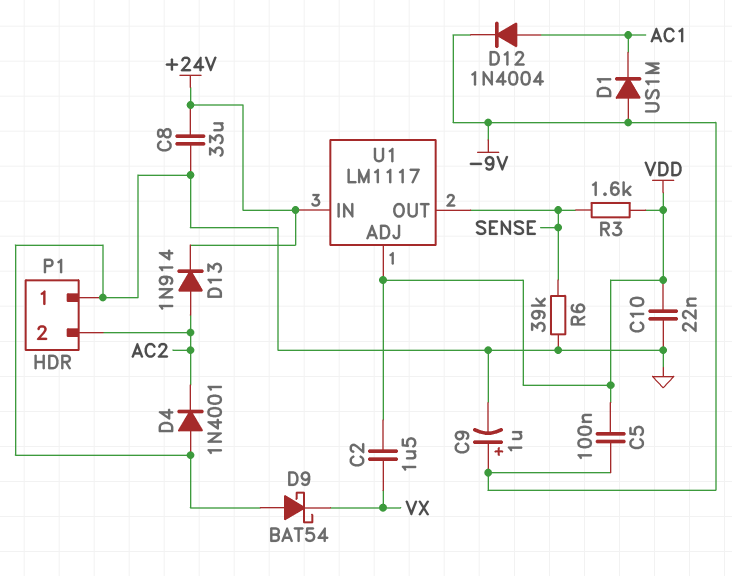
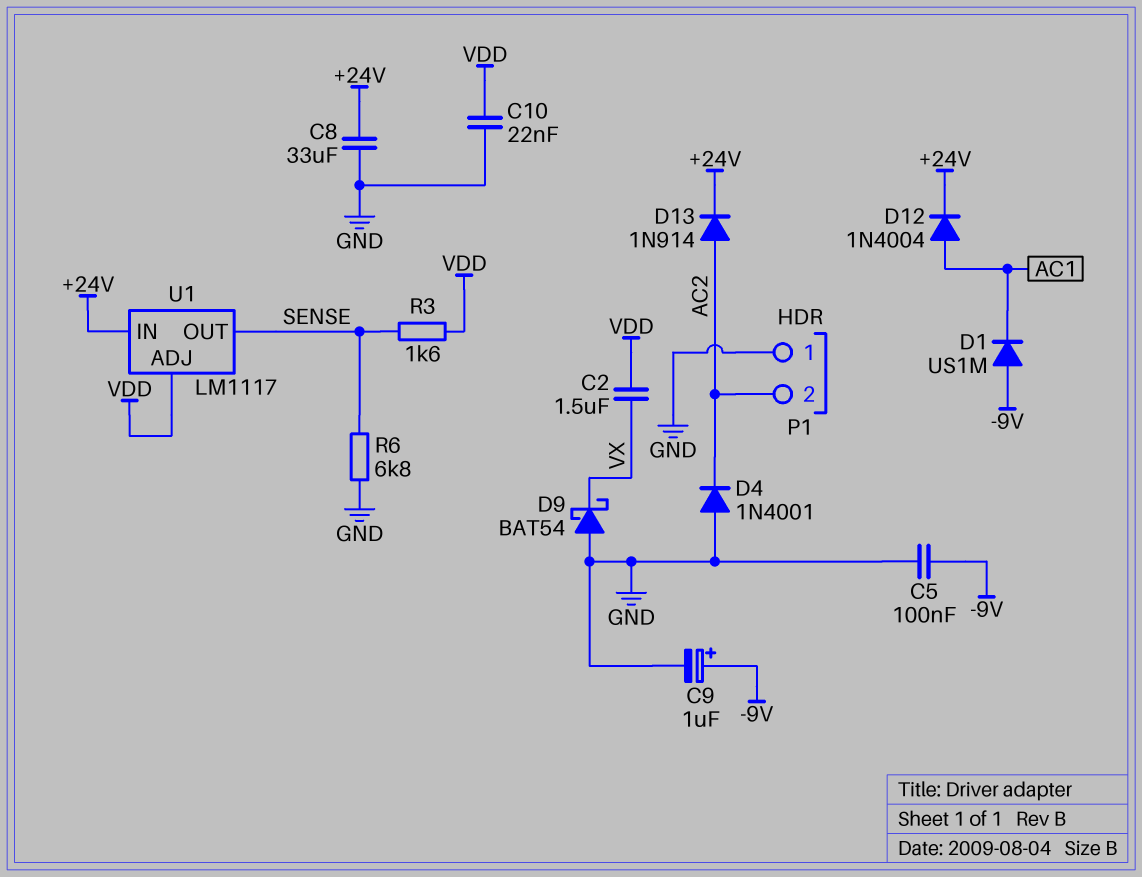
C5: 100nF (-9V, VDD) -> 100nF (-9V, GND)
D12: diode 1N4004 (A AC1, K -9V) -> diode 1N4004 (A AC1, K +24V)
R6: 39k (GND, SENSE) -> 6.8k (GND, SENSE)

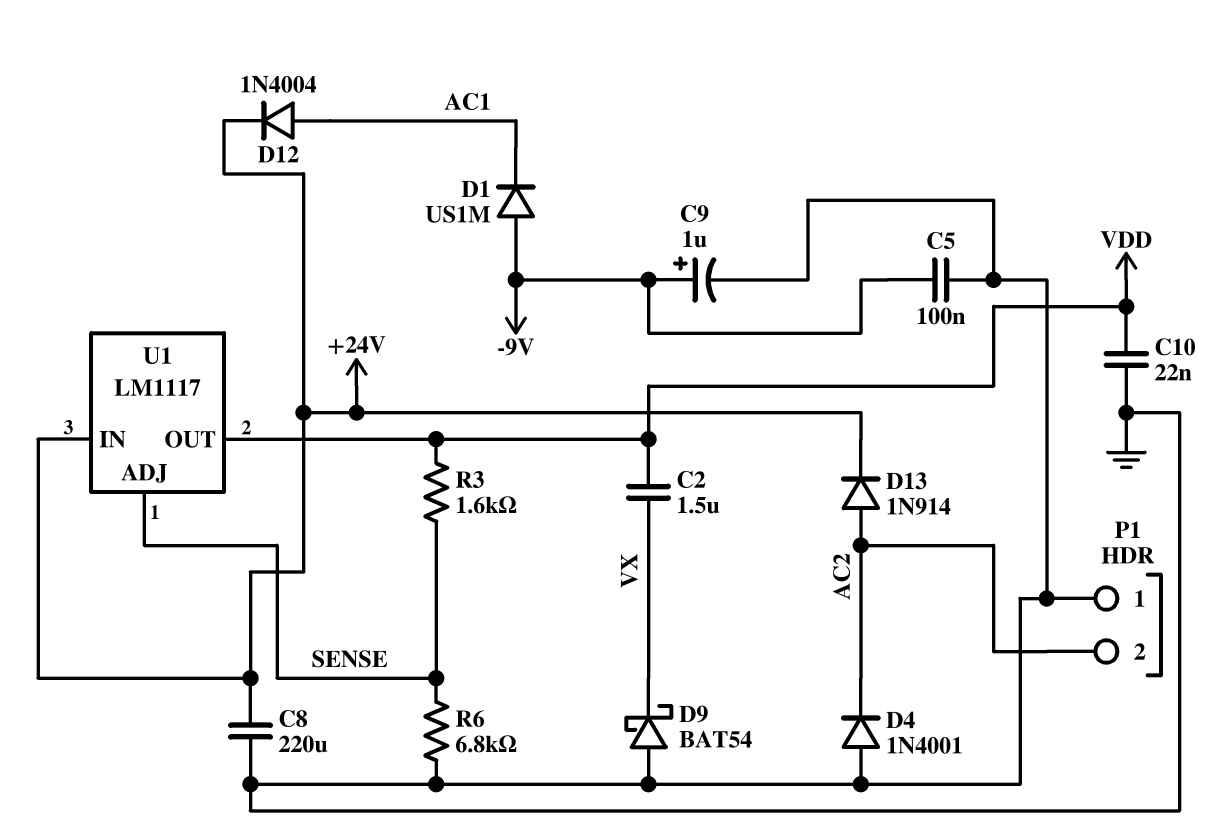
C8: 33uF (+24V, GND) -> 220uF (+24V, GND)
U1 pin ADJ: VDD -> SENSE
U1 pin OUT: SENSE -> VDD

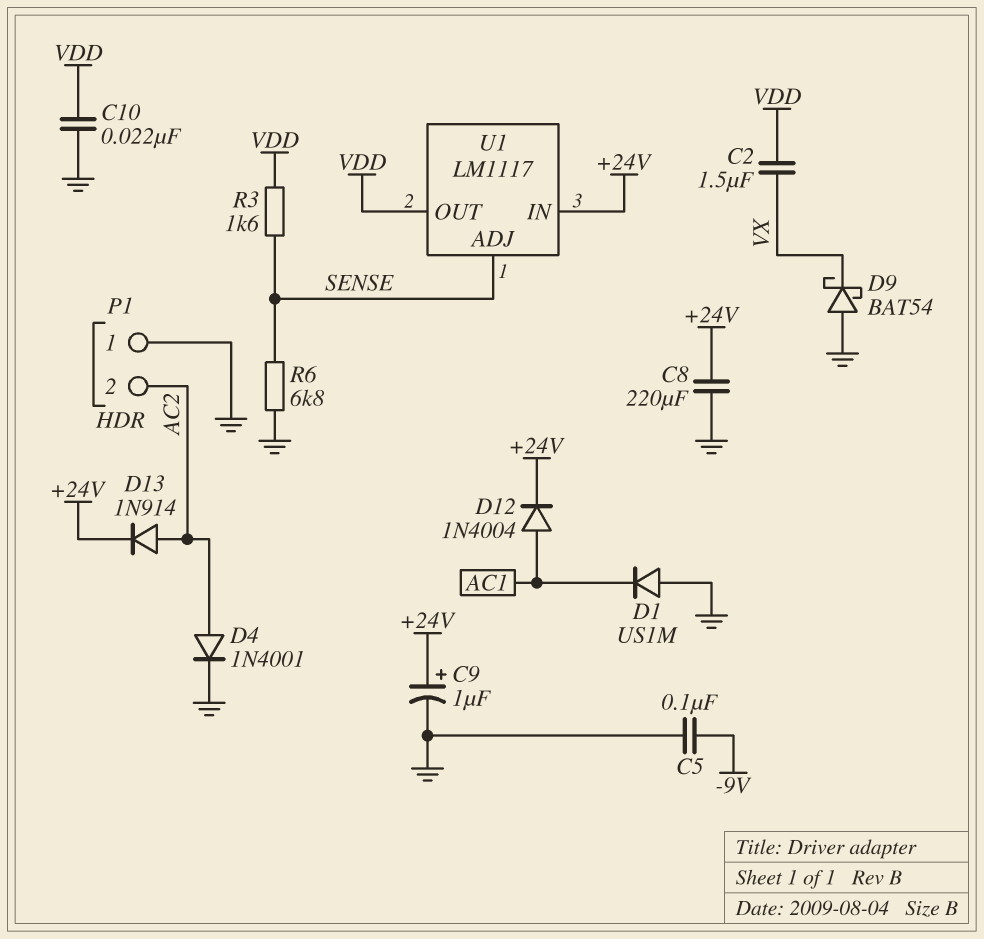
C9: 1uF (plus -9V, minus GND) -> 1uF (plus +24V, minus GND)
D1: diode US1M (A -9V, K AC1) -> diode US1M (A GND, K AC1)
D4: diode 1N4001 (A GND, K AC2) -> diode 1N4001 (A AC2, K GND)

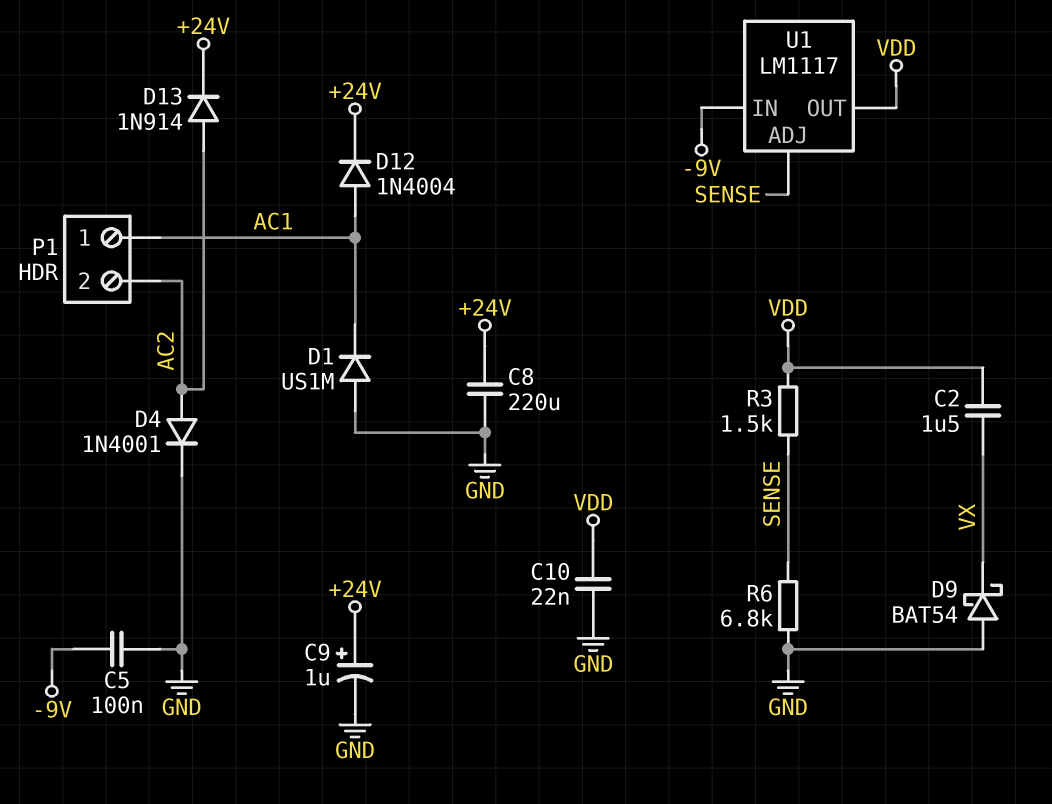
P1 pin 1: GND -> AC1
R3: 1.6k (SENSE, VDD) -> 1.5k (SENSE, VDD)
U1 pin IN: +24V -> -9V

